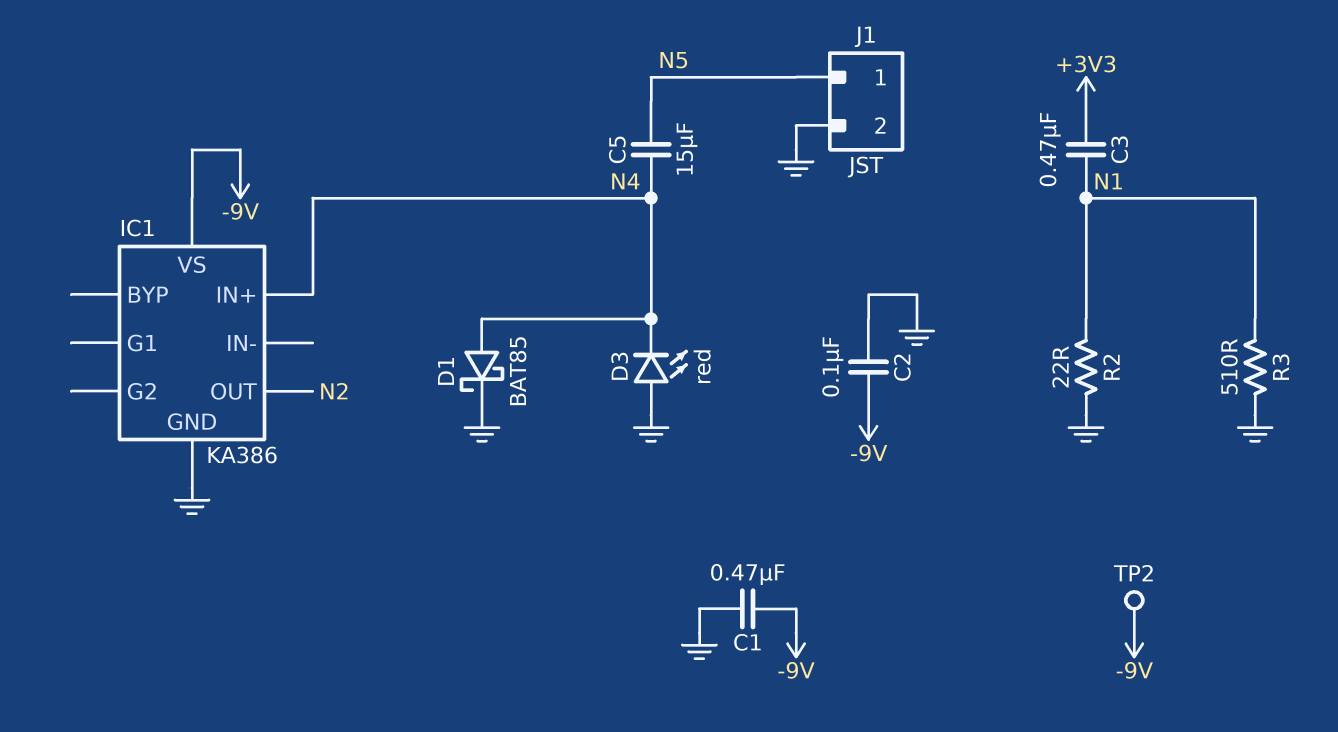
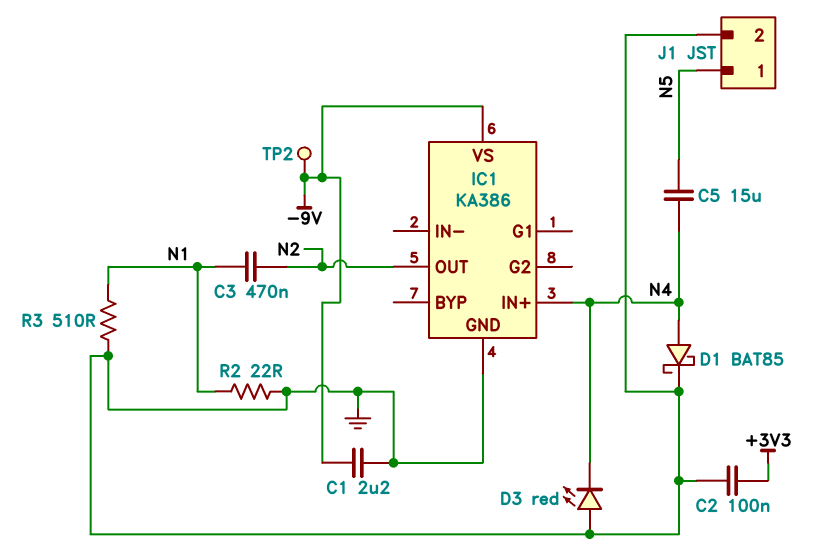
C1: 470nF (-9V, GND) -> 2.2uF (-9V, GND)
C2: 100nF (-9V, GND) -> 100nF (+3V3, GND)
C3: 470nF (+3V3, N1) -> 470nF (N1, N2)

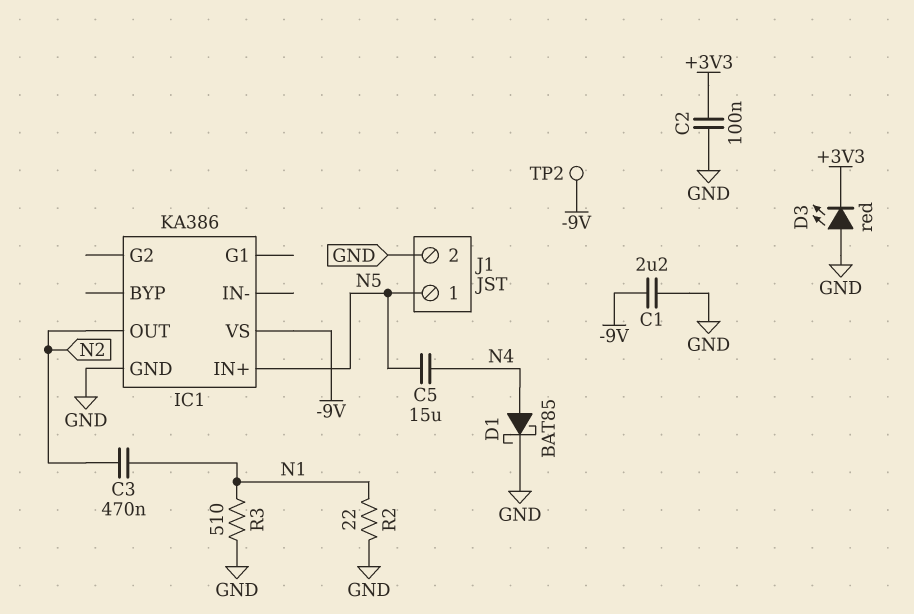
D3: LED red (A GND, K N4) -> LED red (A GND, K +3V3)
IC1 pin IN+: N4 -> N5

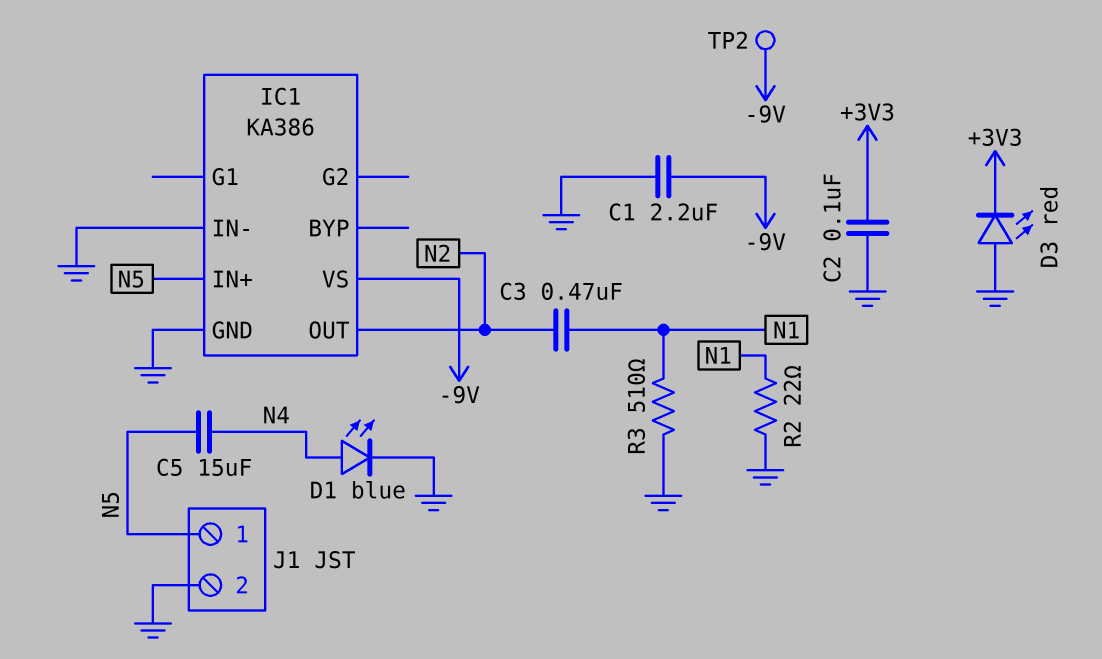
D1: schottky BAT85 (A N4, K GND) -> LED blue (A N4, K GND)
IC1 pin IN-: none -> GND

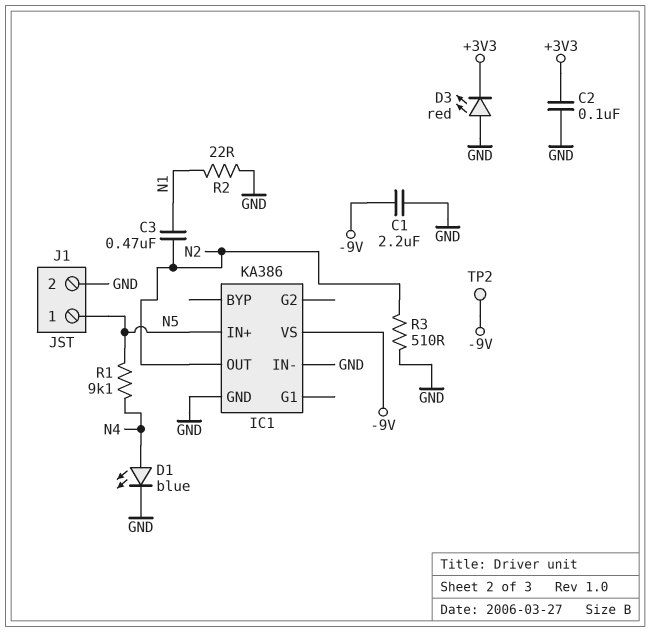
C5: 15uF (N4, N5) -> none
R1: none -> 9.1k (N4, N5)
R3: 510 (GND, N1) -> 510 (GND, N2)

